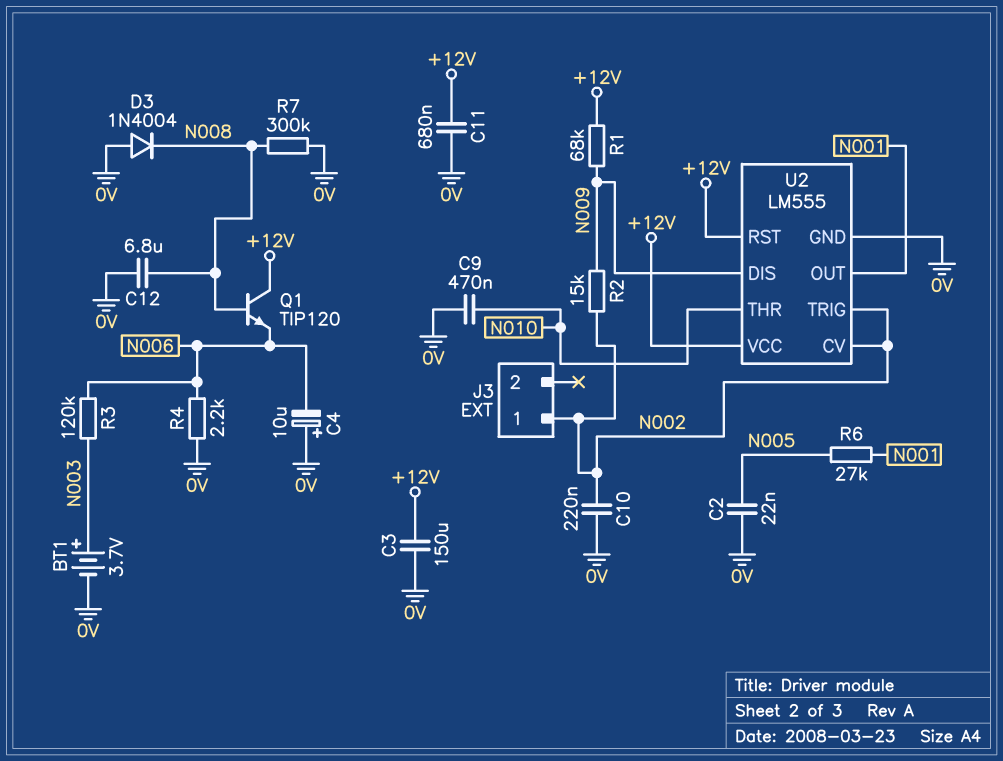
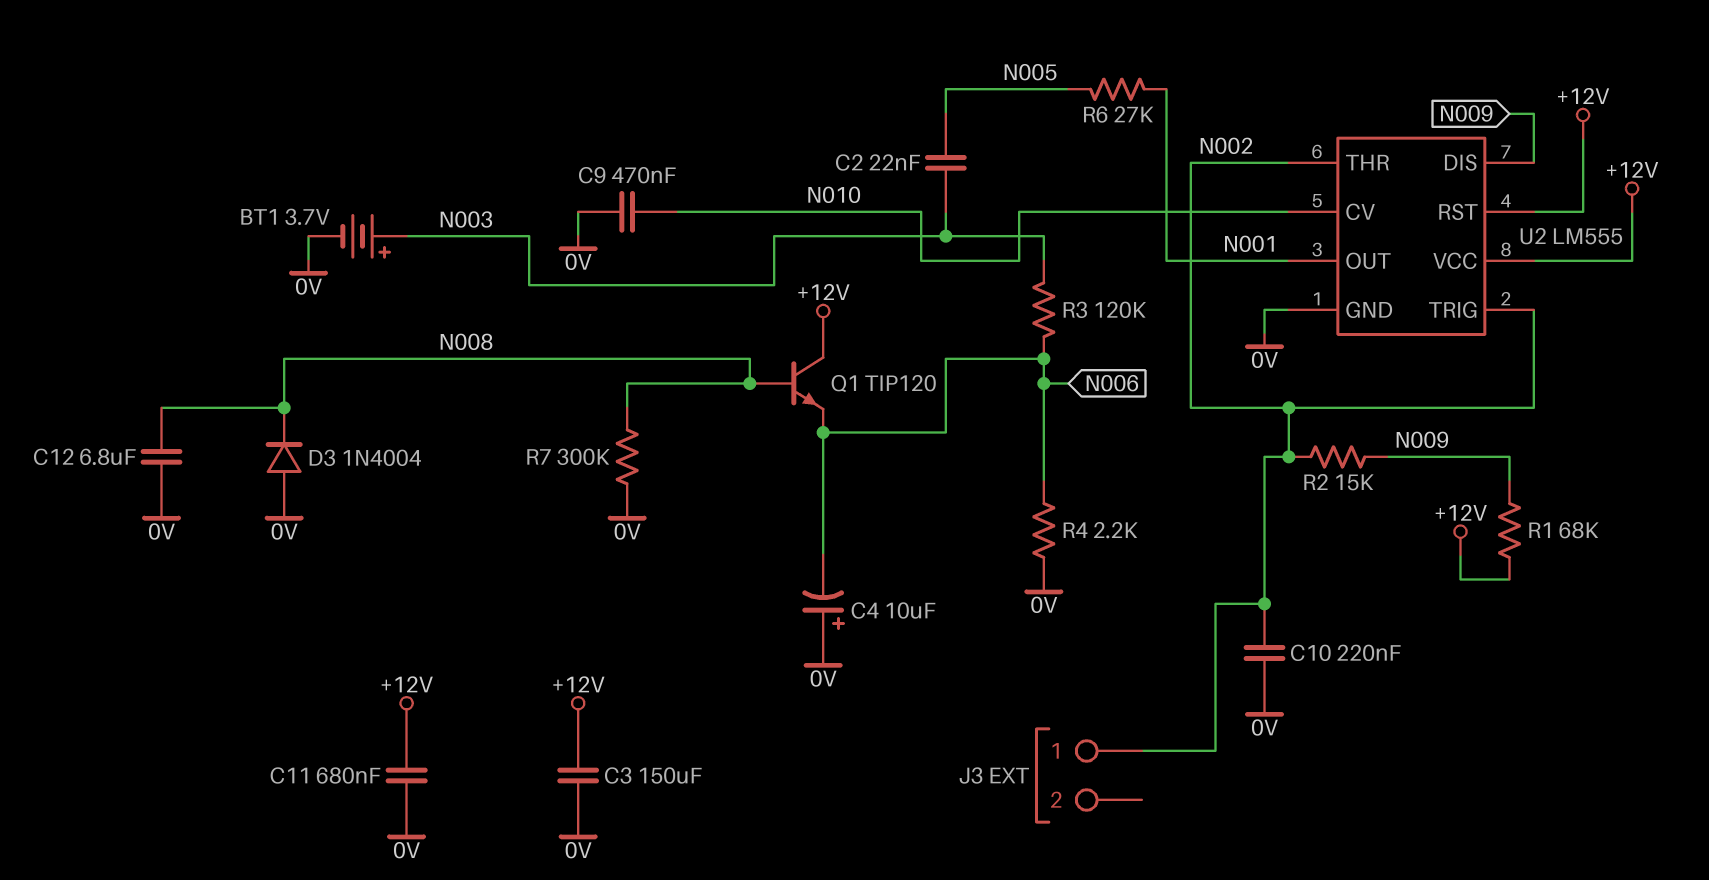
C2: 22nF (0V, N005) -> 22nF (N003, N005)
U2 pin CV: N002 -> N010
U2 pin THR: N010 -> N002

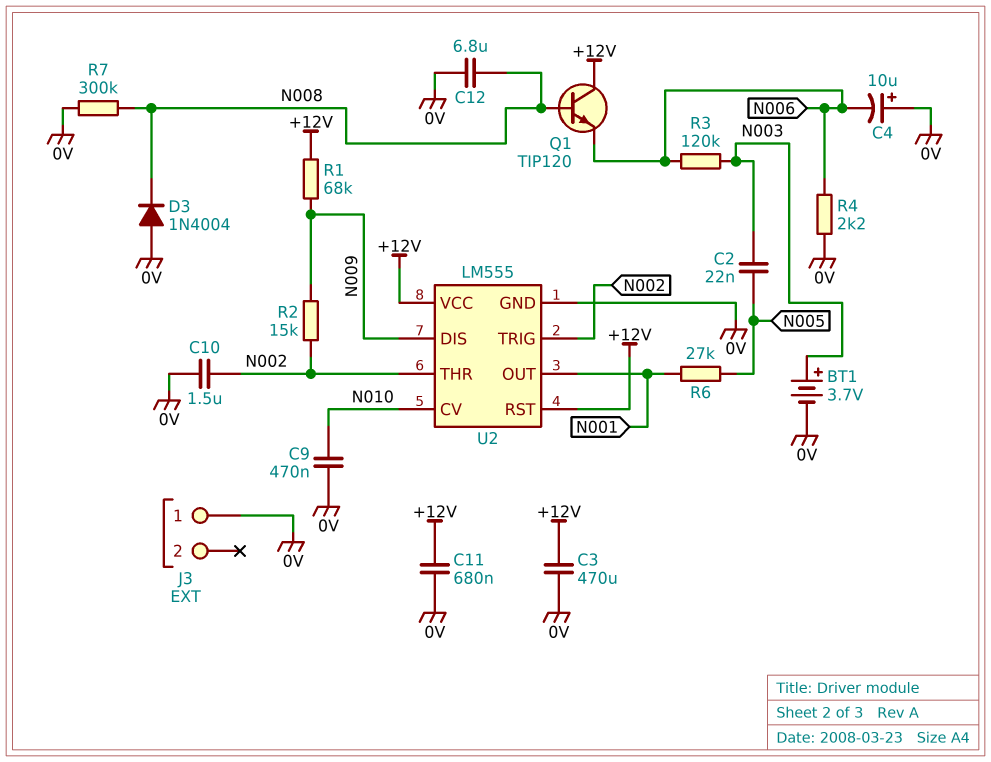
C3: 150uF (+12V, 0V) -> 470uF (+12V, 0V)
C10: 220nF (0V, N002) -> 1.5uF (0V, N002)
J3 pin 1: N002 -> 0V

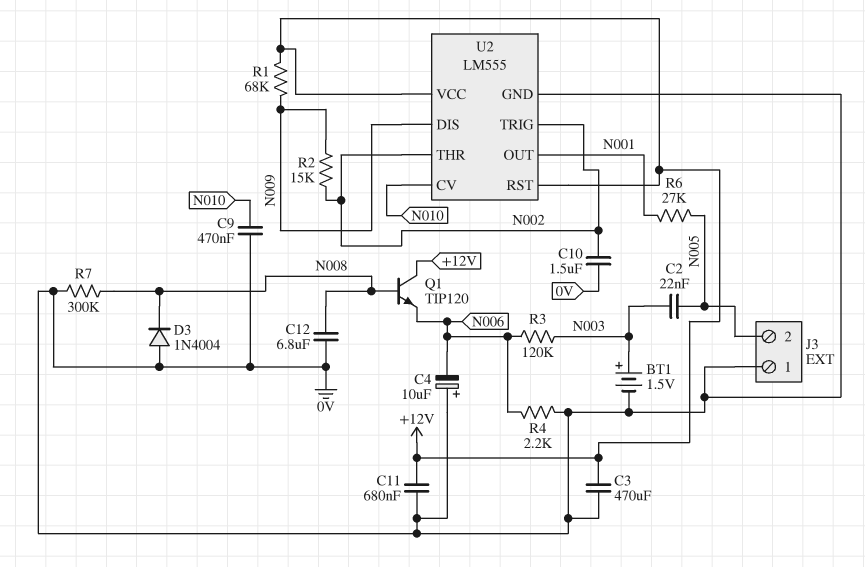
BT1: 3.7V (plus N003, minus 0V) -> 1.5V (plus N003, minus 0V)
J3 pin 2: none -> N005

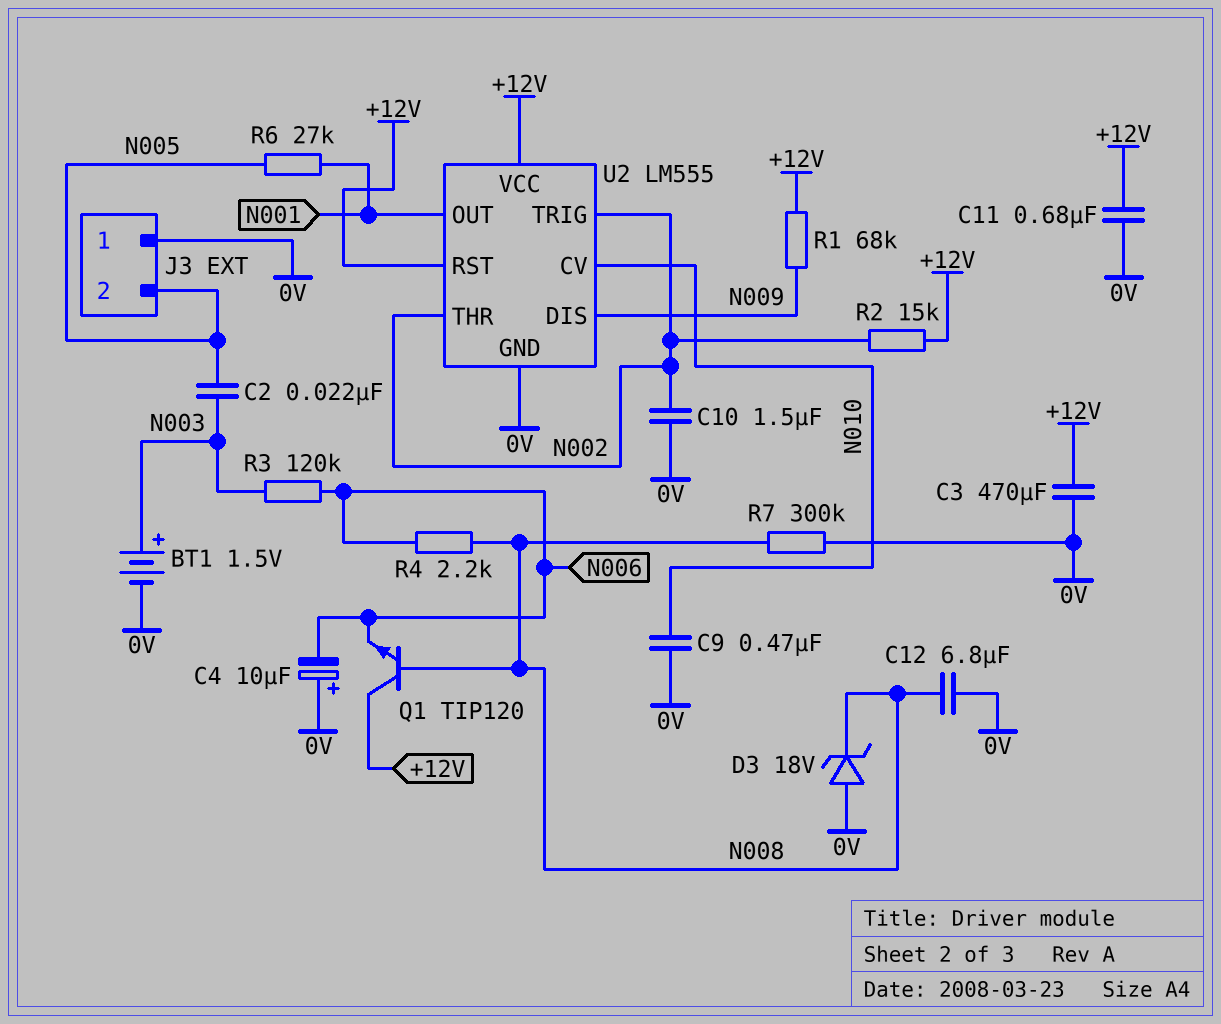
D3: diode 1N4004 (A 0V, K N008) -> zener 18V (A 0V, K N008)
R2: 15k (N002, N009) -> 15k (+12V, N002)
R4: 2.2k (0V, N006) -> 2.2k (N006, N008)

